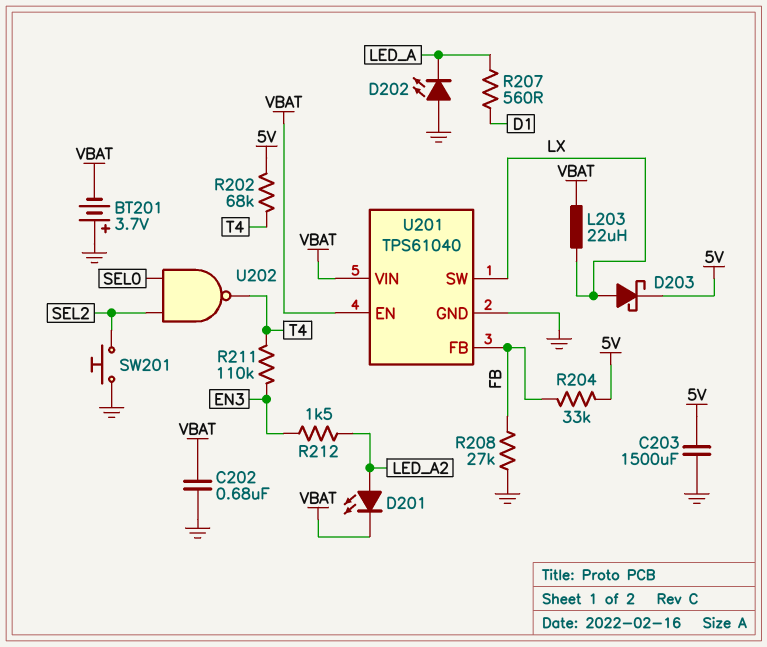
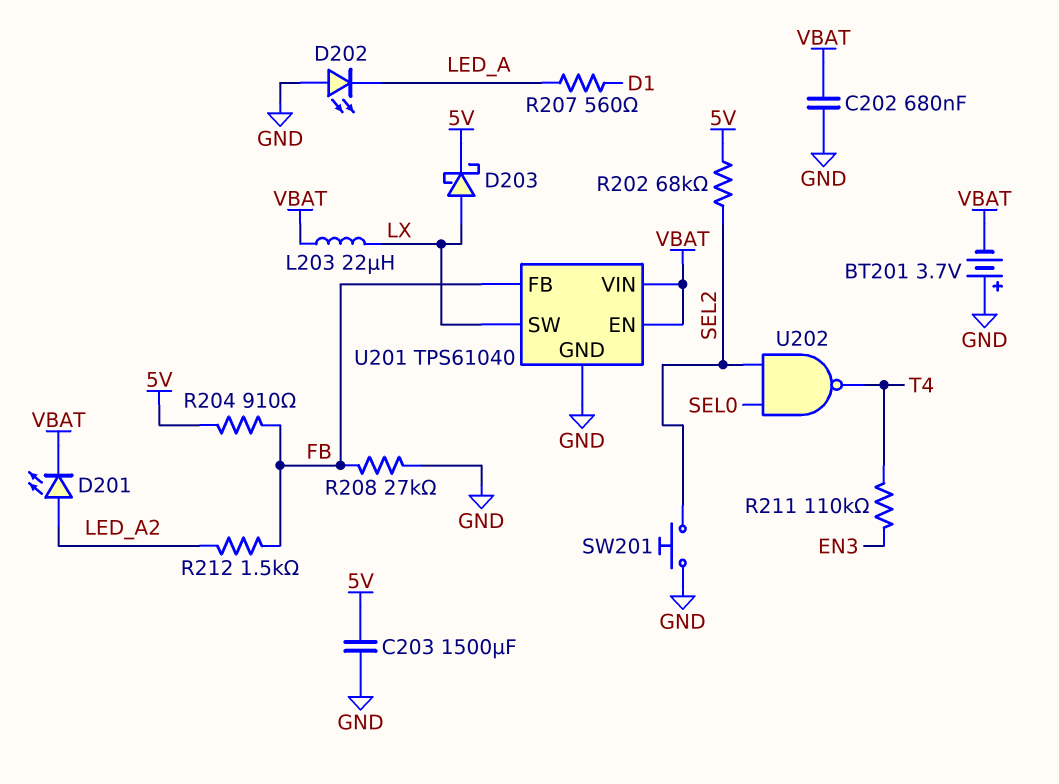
R202: 68k (5V, T4) -> 68k (5V, SEL2)
R204: 33k (5V, FB) -> 910 (5V, FB)
R212: 1.5k (EN3, LED_A2) -> 1.5k (FB, LED_A2)

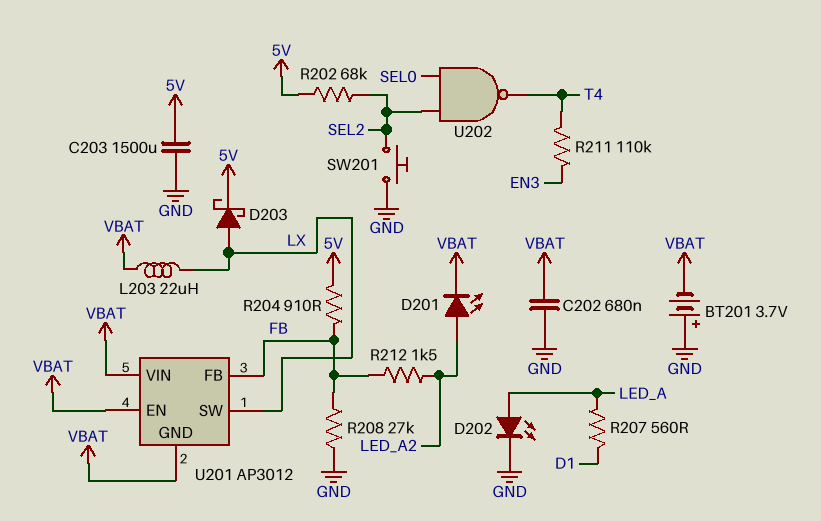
D202: LED (A GND, K LED_A) -> LED (A LED_A, K GND)
U201: TPS61040 -> AP3012
U201 pin GND: GND -> VBAT

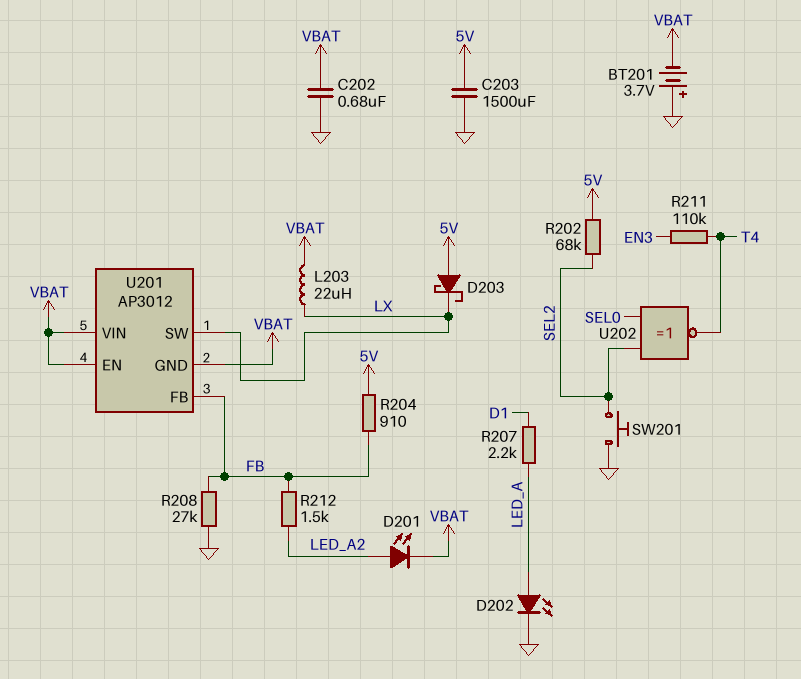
D203: schottky (A LX, K 5V) -> schottky (A 5V, K LX)
R207: 560 (D1, LED_A) -> 2.2k (D1, LED_A)
U202: NAND (in SEL0, in SEL2, out T4) -> XNOR (in SEL0, in SEL2, out T4)

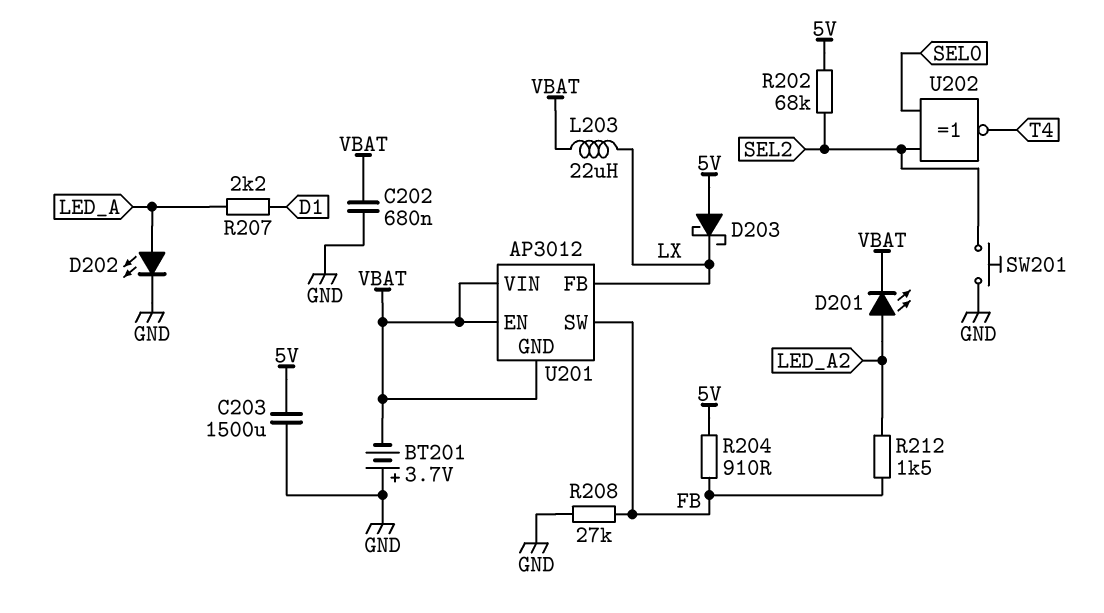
R211: 110k (EN3, T4) -> none
U201 pin FB: FB -> LX
U201 pin SW: LX -> FB

